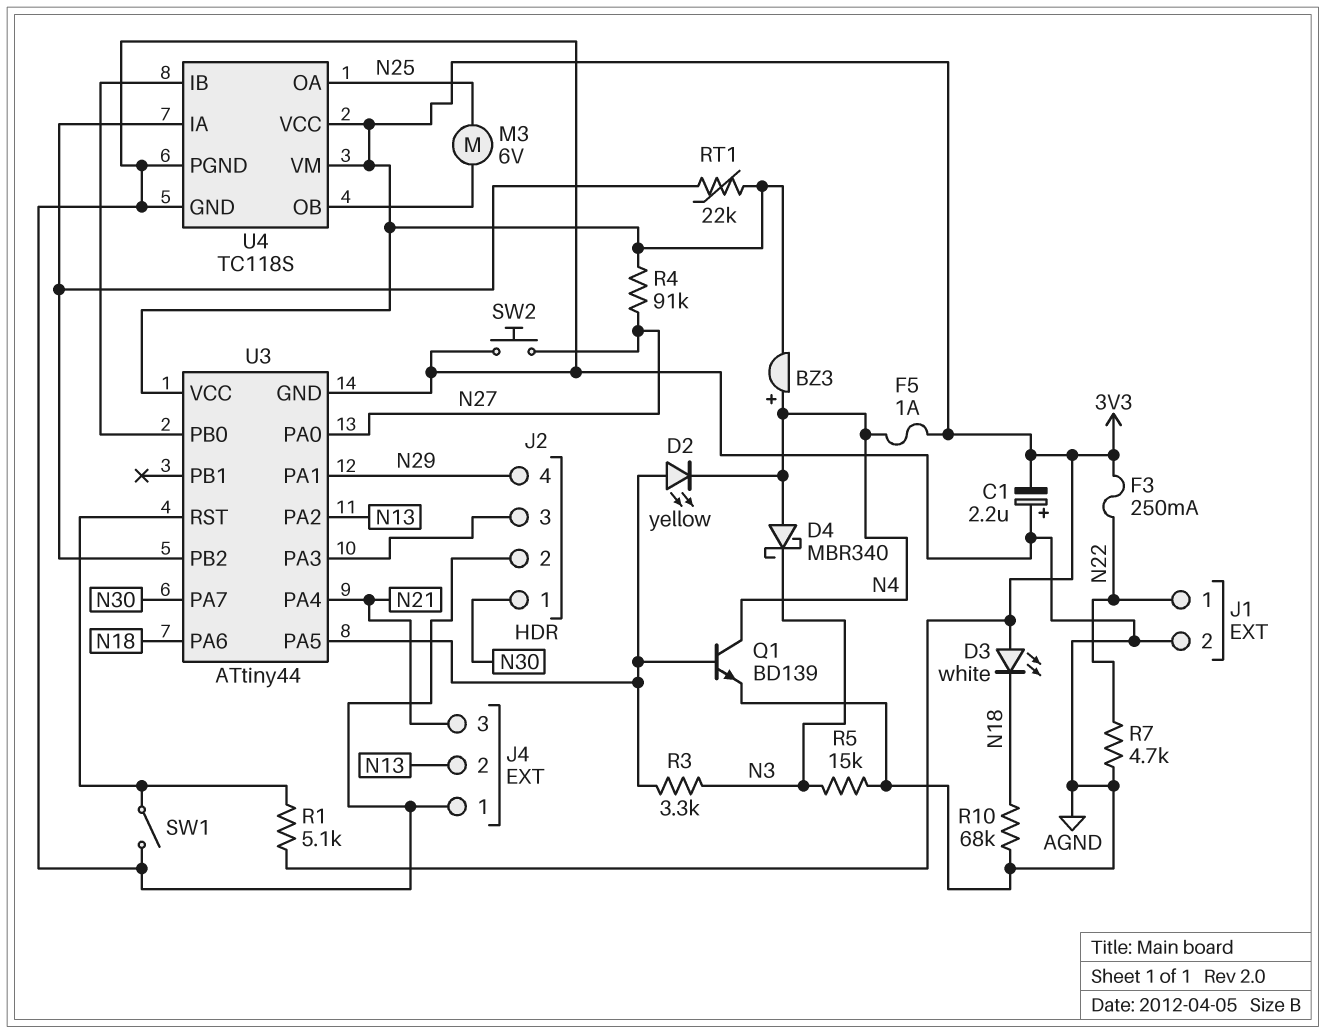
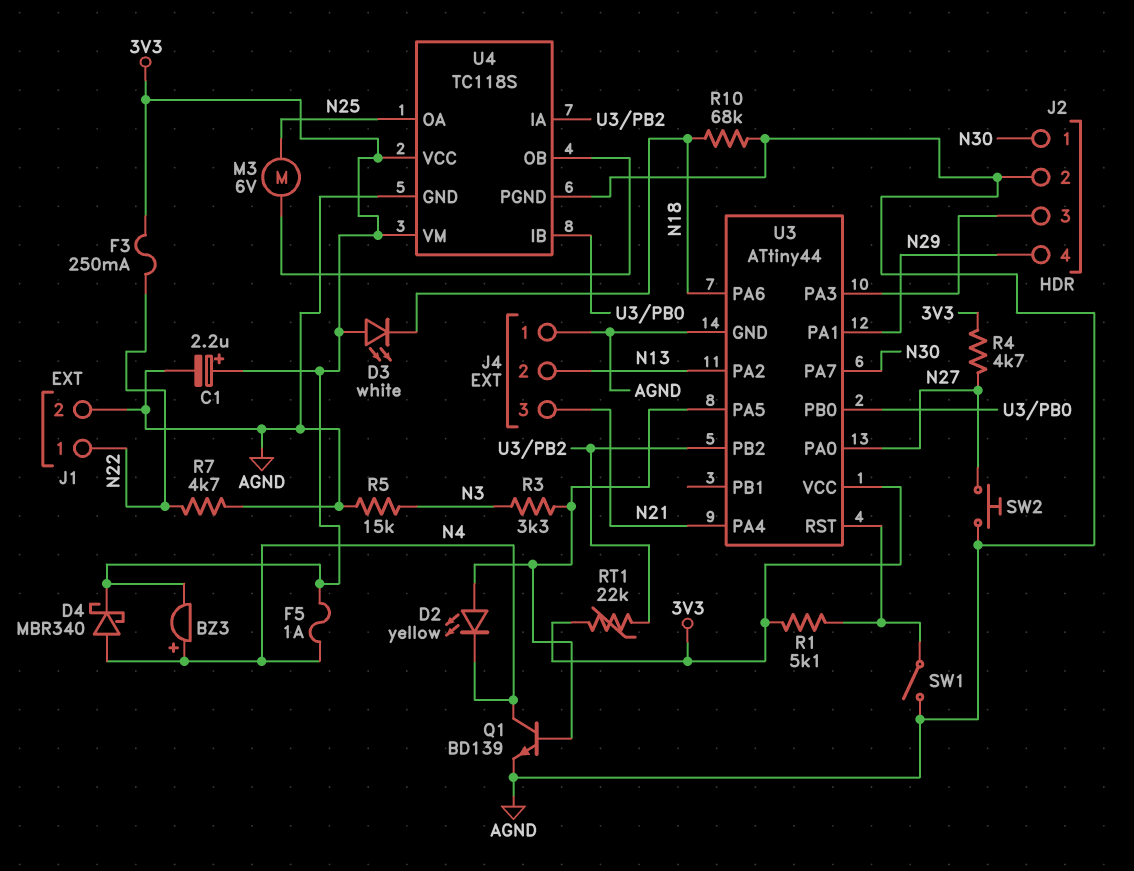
C1: 2.2uF (plus AGND, minus 3V3) -> 2.2uF (plus 3V3, minus AGND)
D4: schottky MBR340 (A N4, K N3) -> schottky MBR340 (A N4, K 3V3)
R4: 91k (3V3, N27) -> 4.7k (3V3, N27)

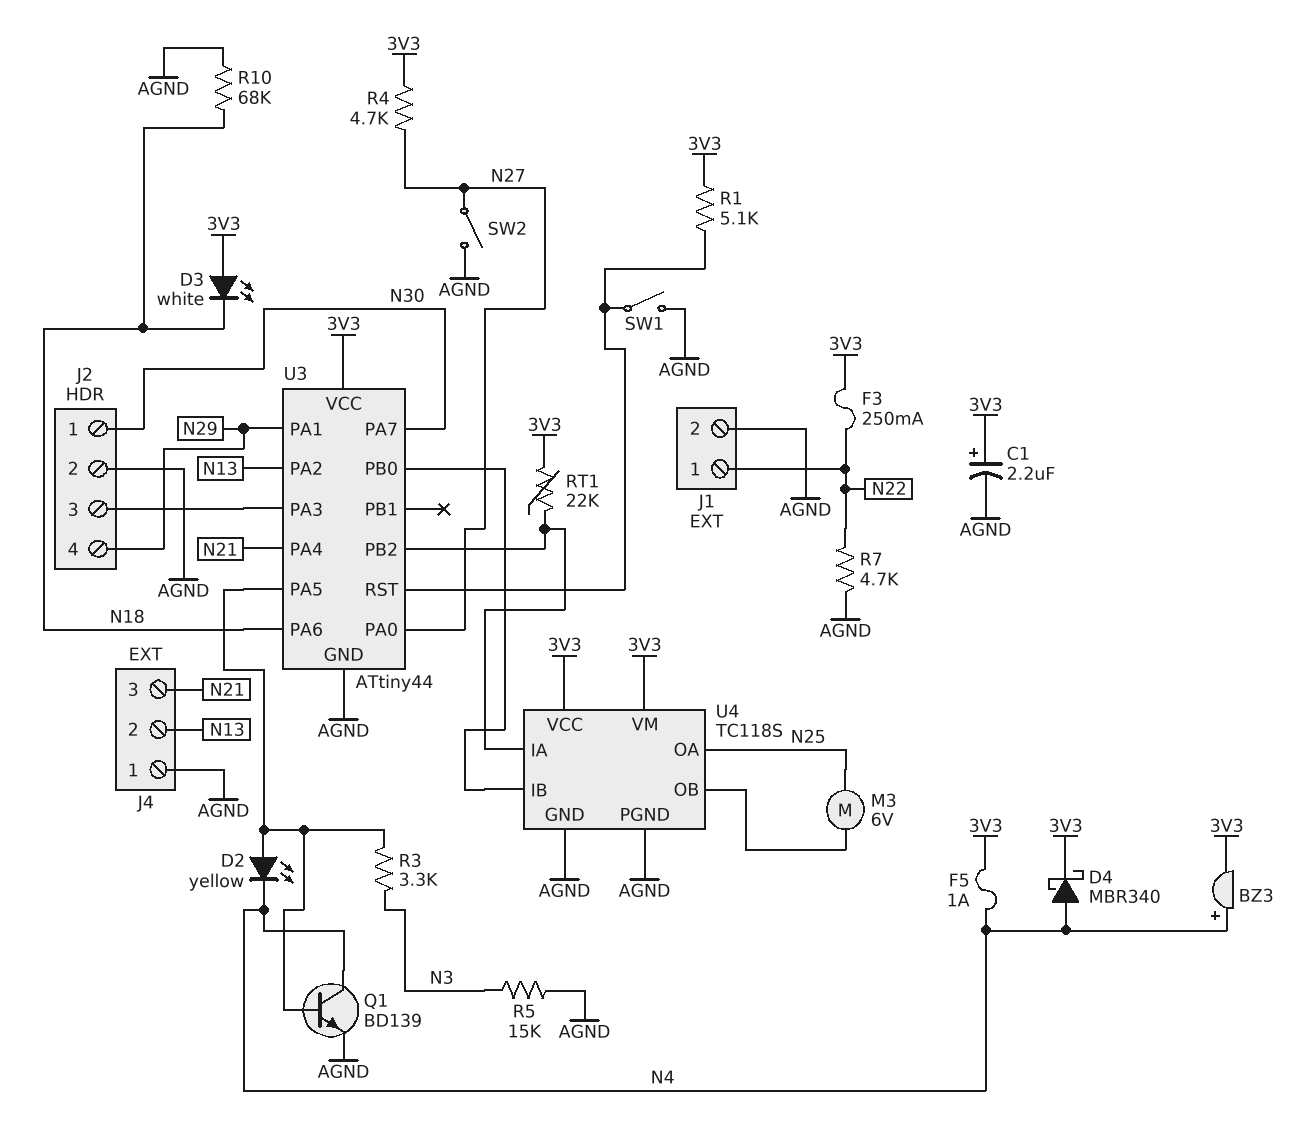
SW2: button (AGND, N27) -> switch (AGND, N27)

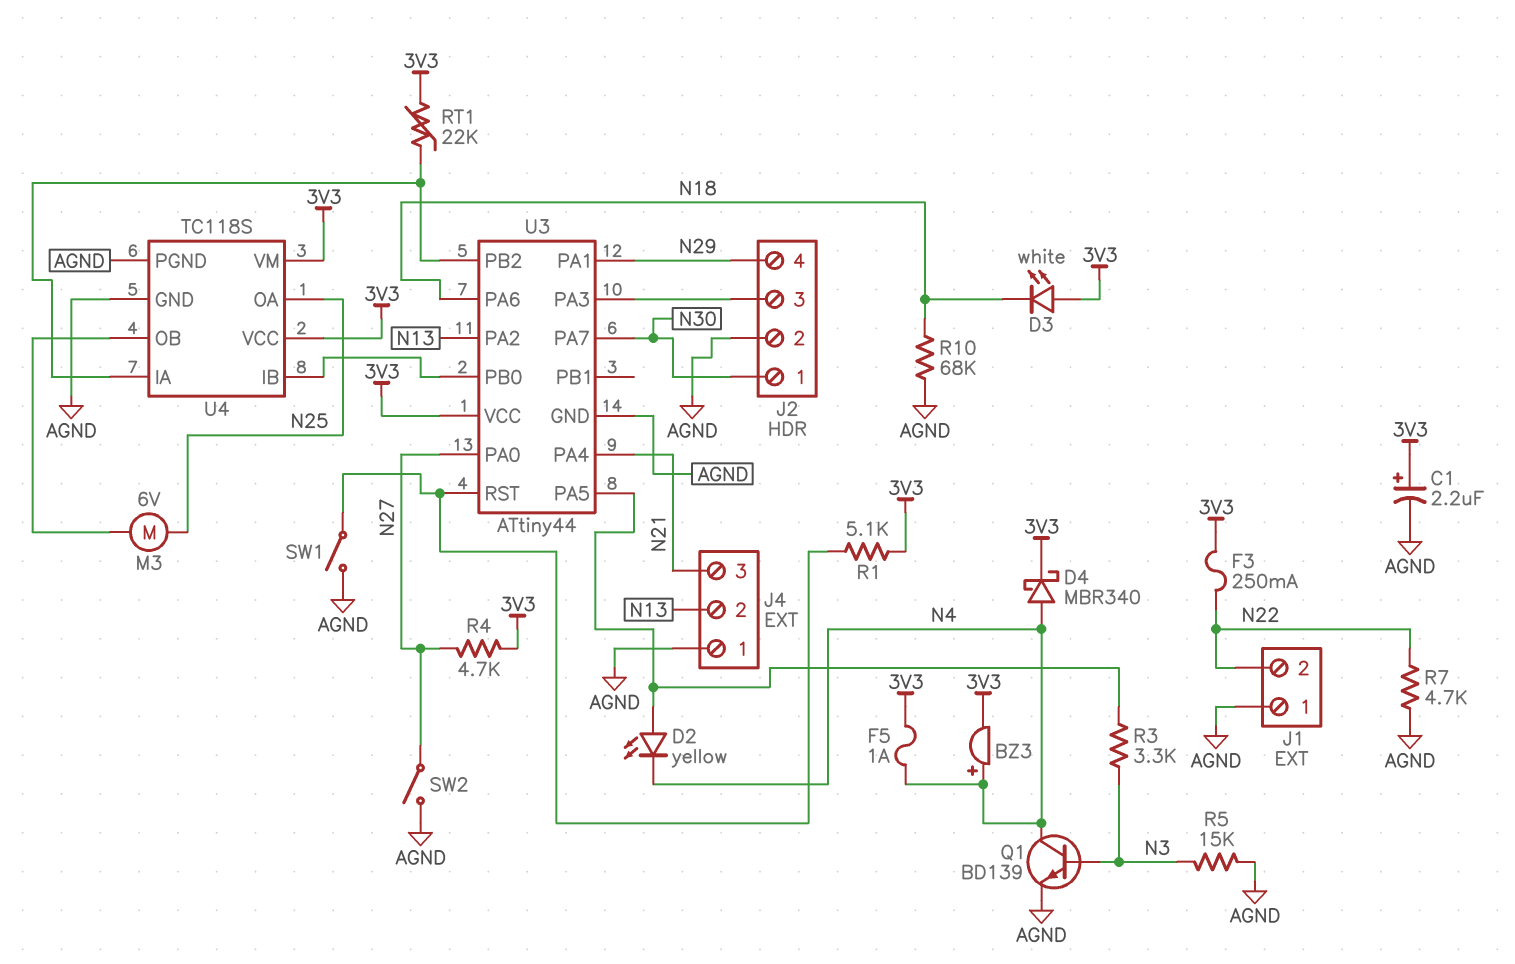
J1 pin 1: N22 -> AGND
J1 pin 2: AGND -> N22
Q1: NPN BD139 (B U3/PA5, C N4, E AGND) -> NPN BD139 (B N3, C N4, E AGND)

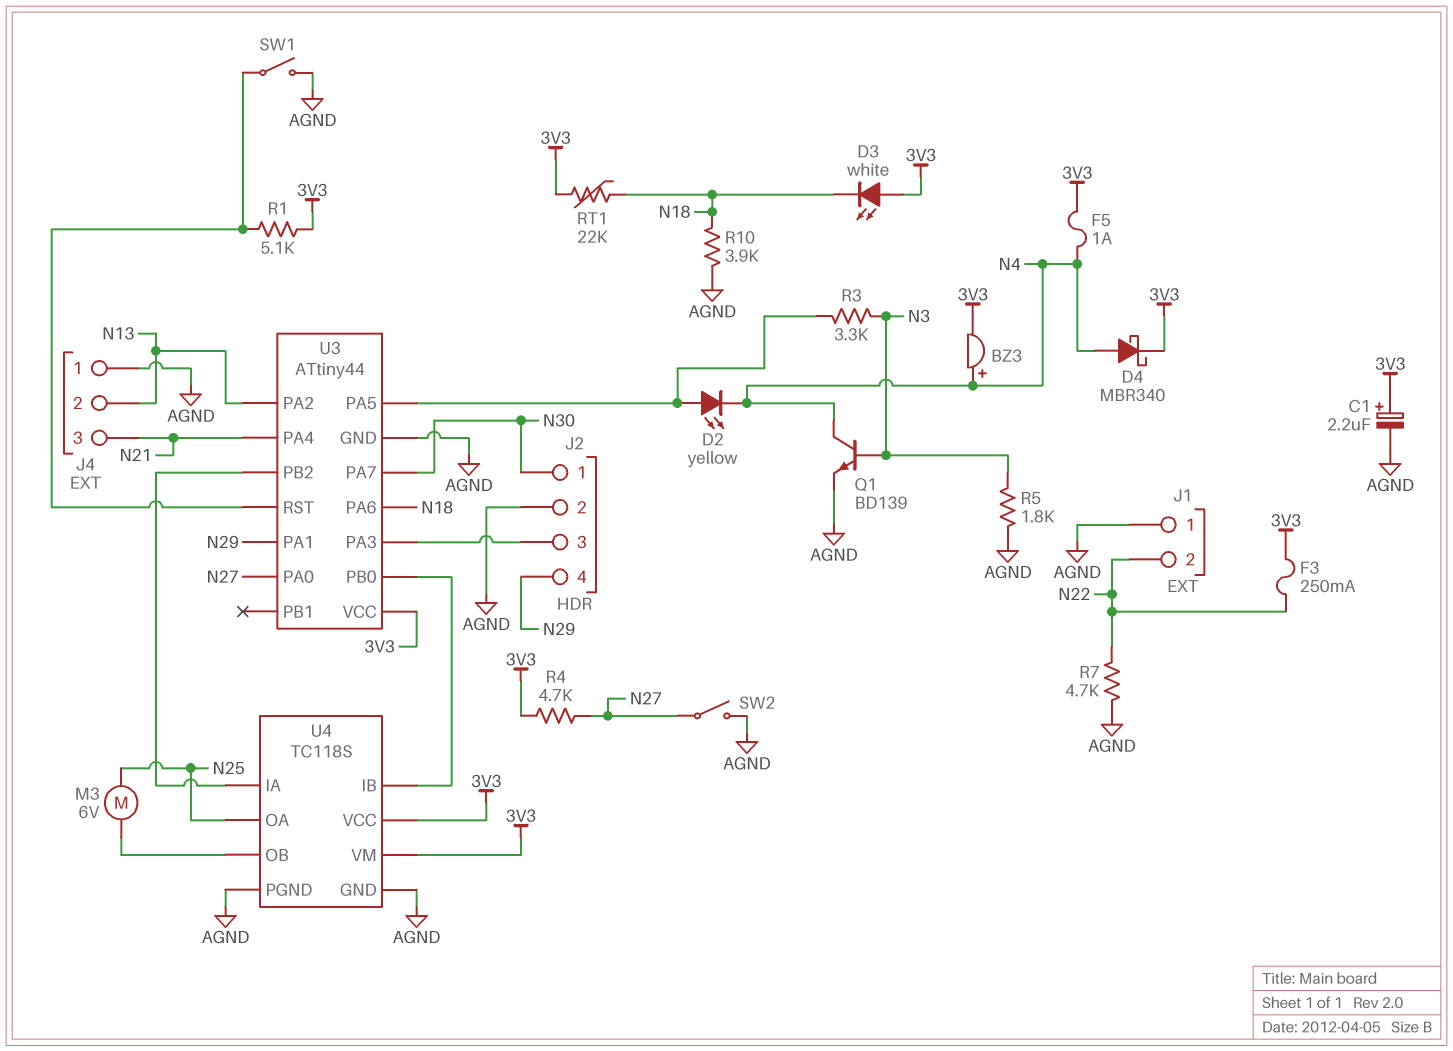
R5: 15k (AGND, N3) -> 1.8k (AGND, N3)
R10: 68k (AGND, N18) -> 3.9k (AGND, N18)
RT1: 22k (3V3, U3/PB2) -> 22k (3V3, N18)

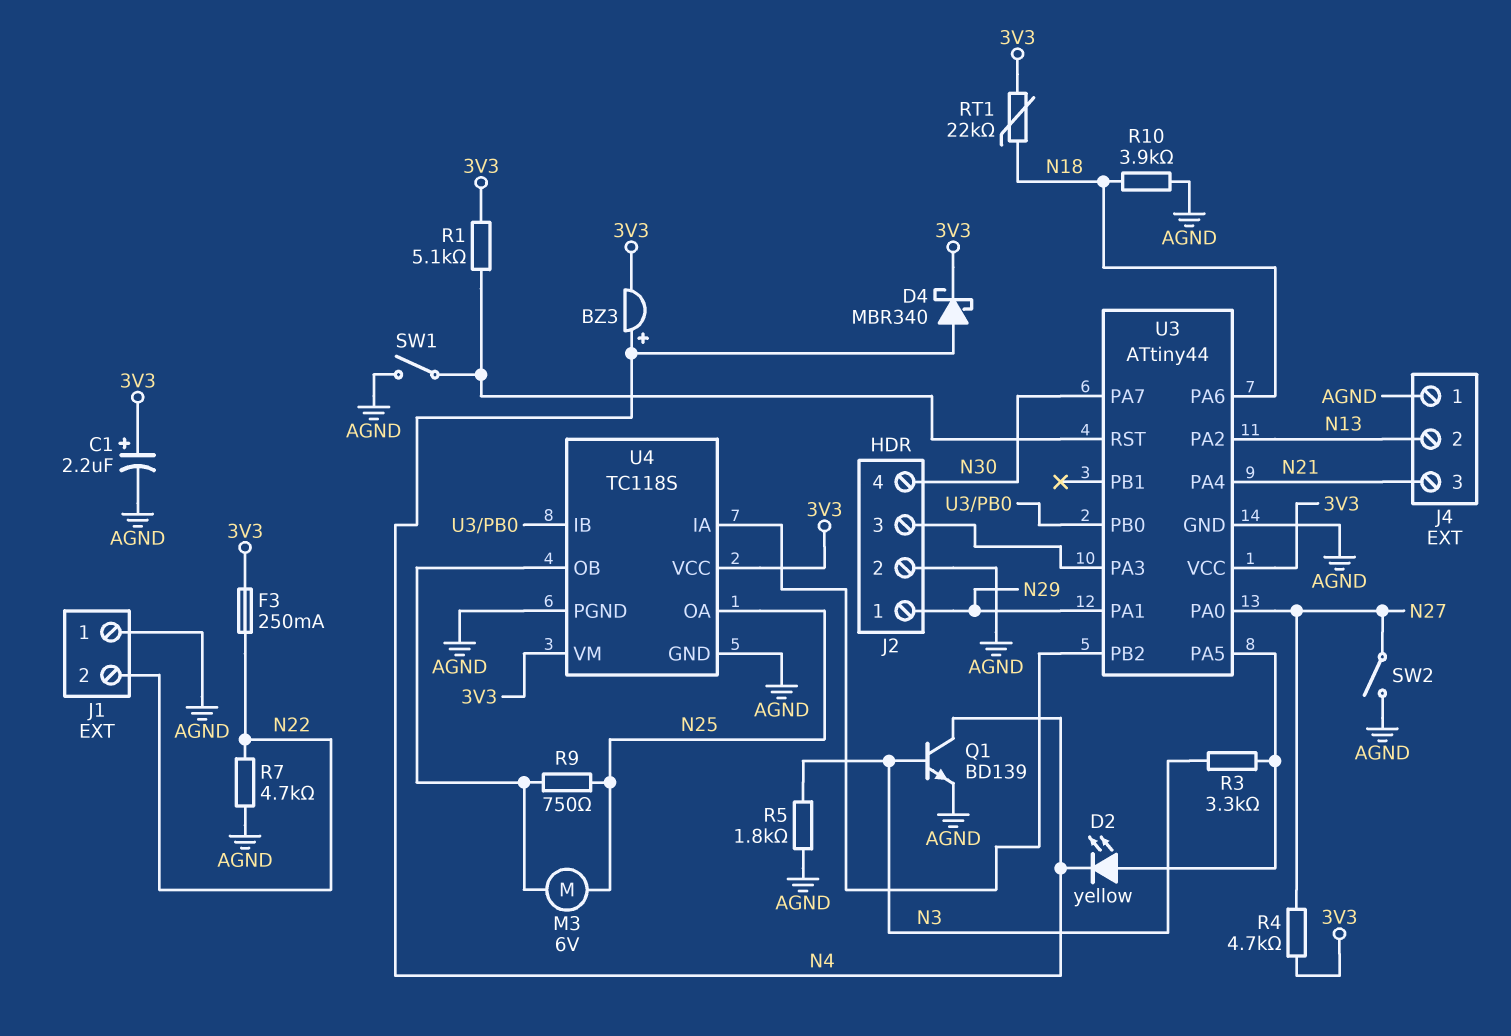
D3: LED white (A 3V3, K N18) -> none
F5: 1A (3V3, N4) -> none
J2 pin 1: N30 -> N29
J2 pin 4: N29 -> N30
R9: none -> 750 (N25, U4/OB)

